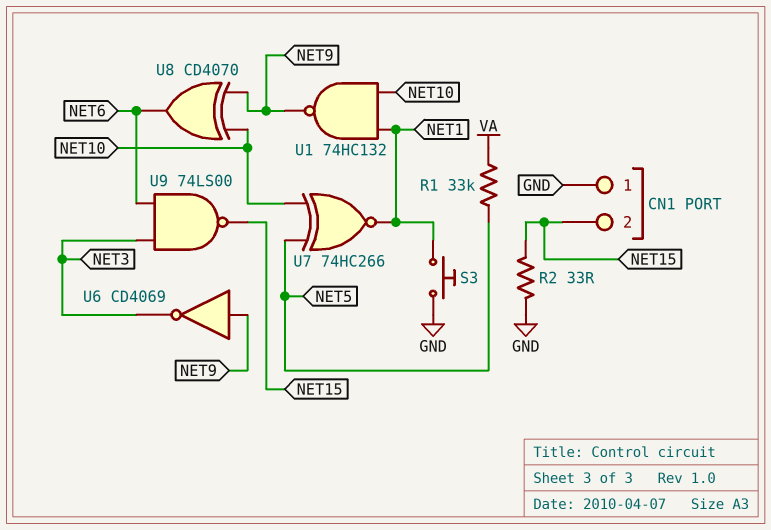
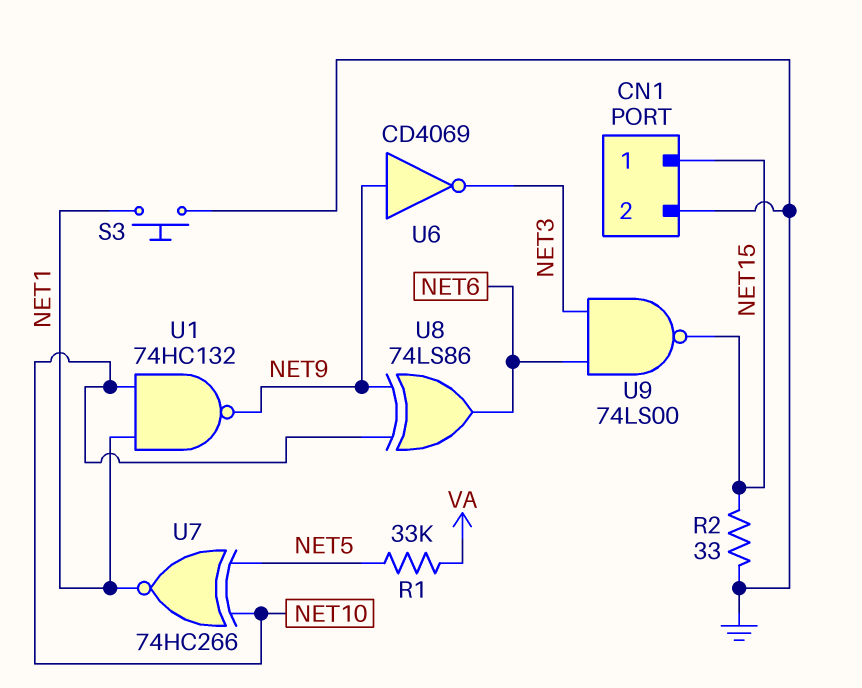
CN1 pin 1: GND -> NET15
CN1 pin 2: NET15 -> GND
U8: XOR CD4070 (in NET9, in NET10, out NET6) -> XOR 74LS86 (in NET9, in NET10, out NET6)

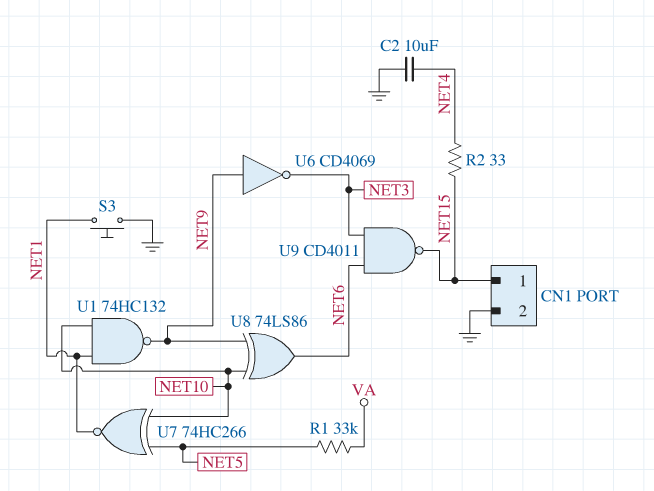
C2: none -> 10uF (GND, NET4)
R2: 33 (GND, NET15) -> 33 (NET4, NET15)
U9: NAND 74LS00 (in NET3, in NET6, out NET15) -> NAND CD4011 (in NET3, in NET6, out NET15)

